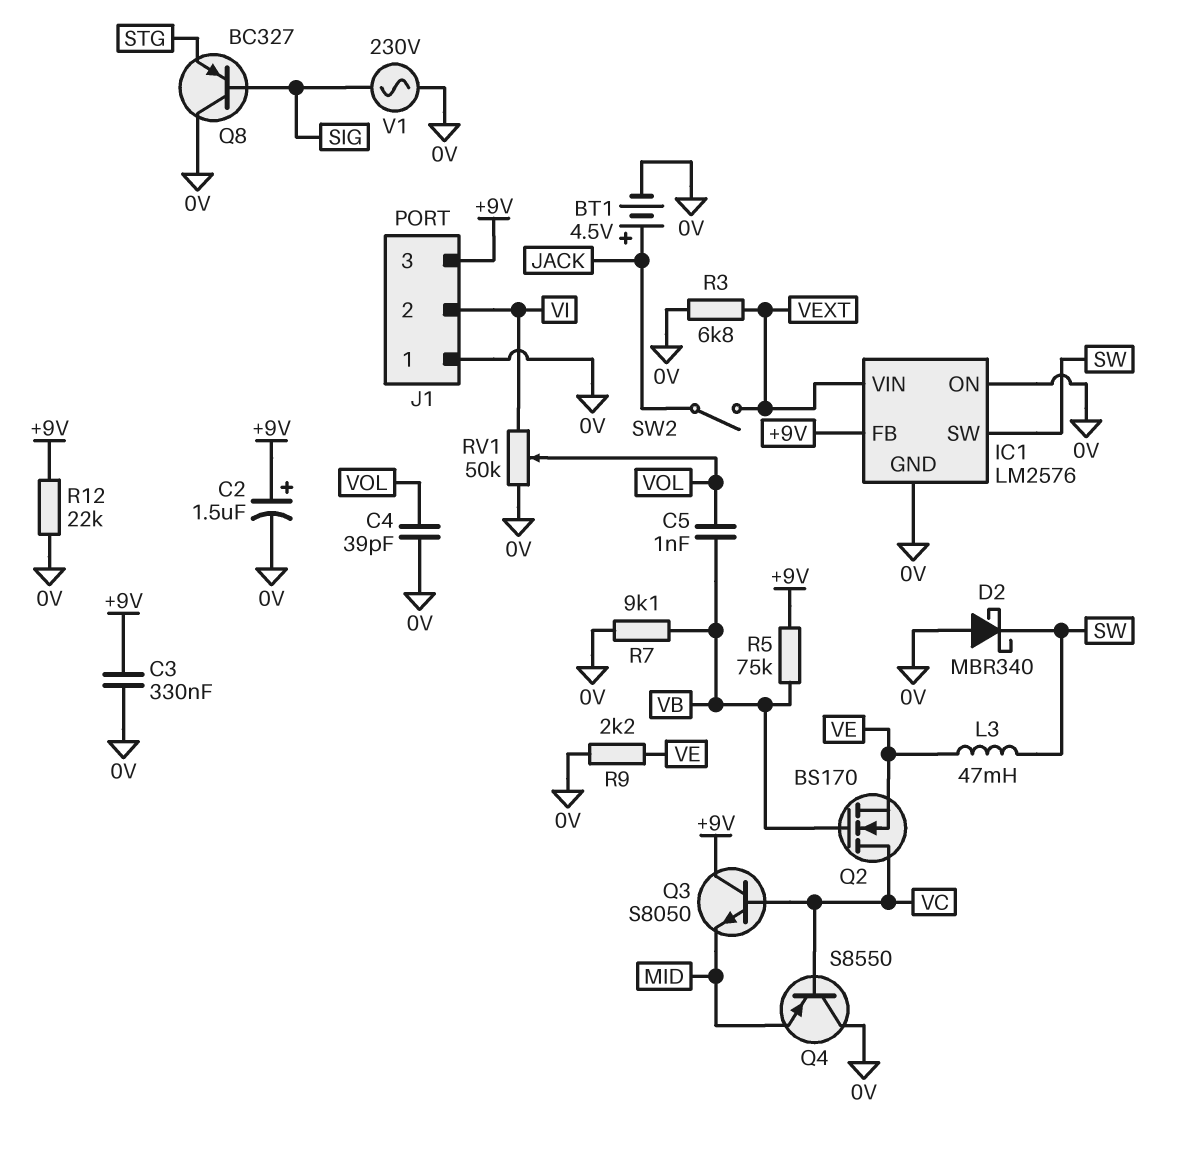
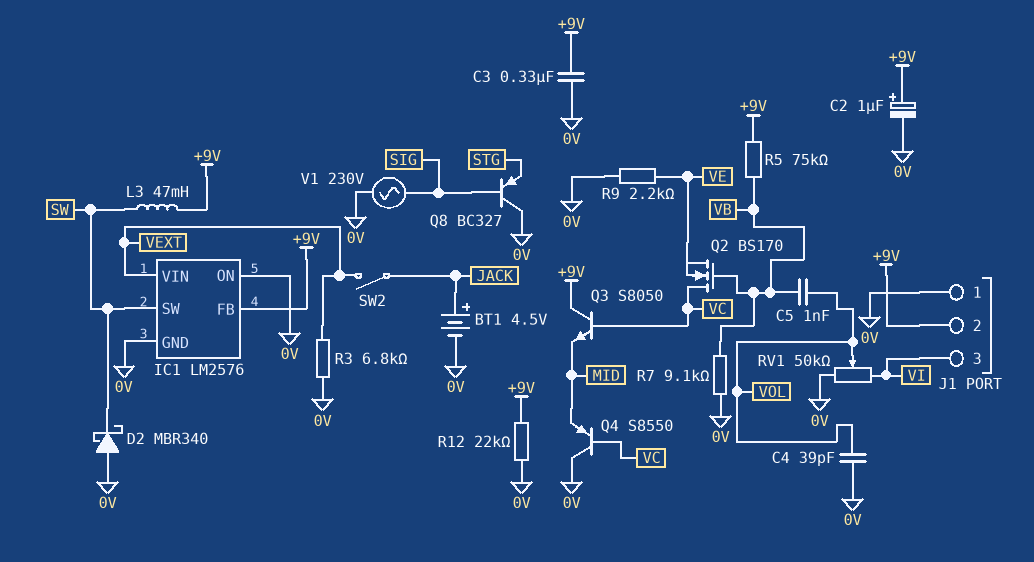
C2: 1.5uF (plus +9V, minus 0V) -> 1uF (plus +9V, minus 0V)
J1 pin 2: VI -> +9V
J1 pin 3: +9V -> VI
L3: 47mH (SW, VE) -> 47mH (+9V, SW)

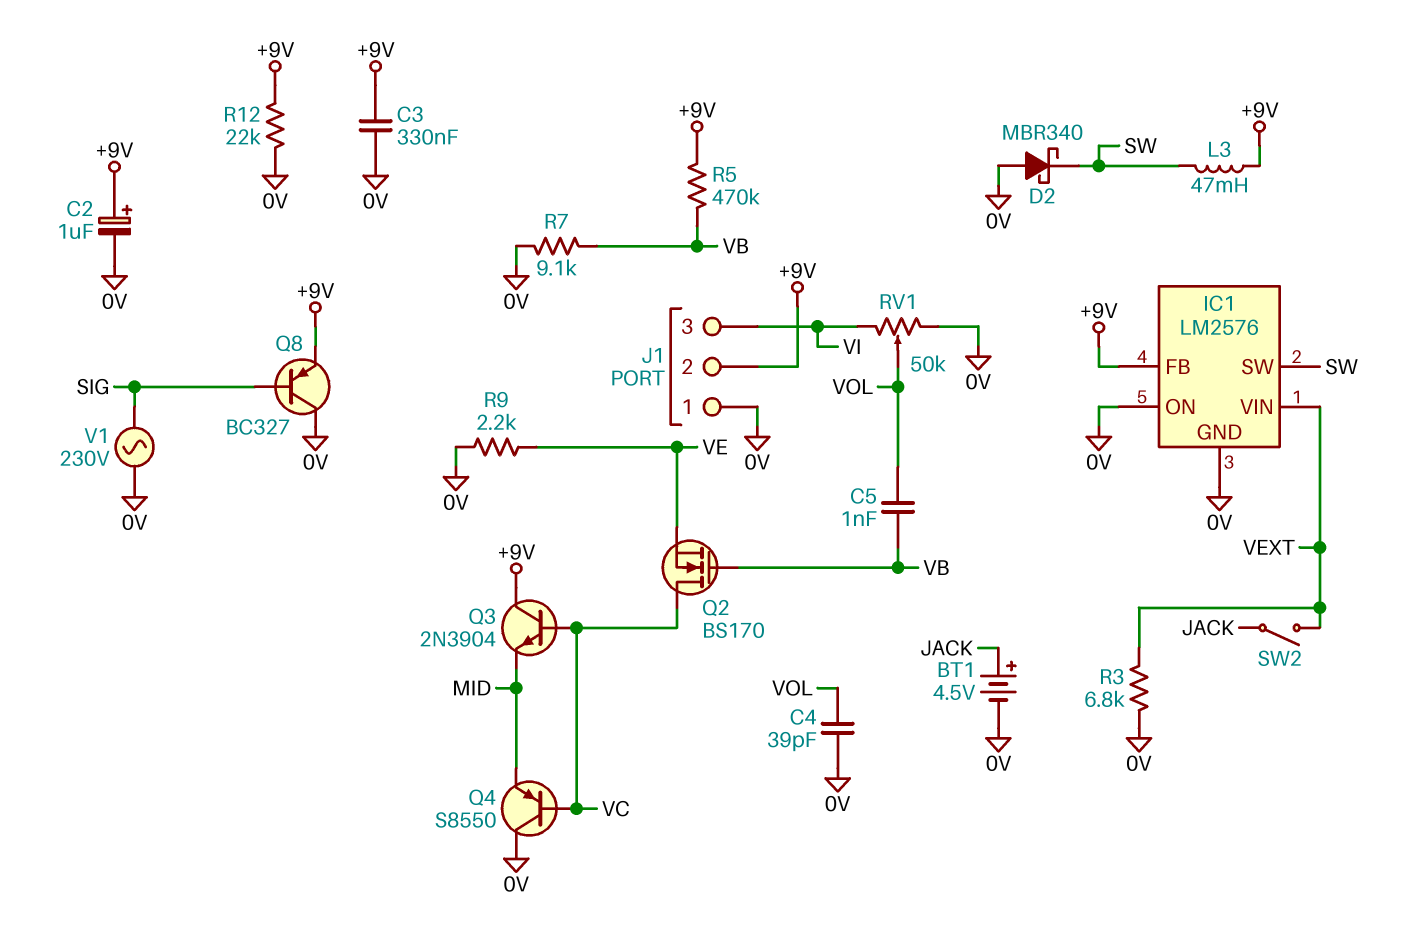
Q3: NPN S8050 (B VC, C +9V, E MID) -> NPN 2N3904 (B VC, C +9V, E MID)
Q8: PNP BC327 (B SIG, C 0V, E STG) -> PNP BC327 (B SIG, C 0V, E +9V)
R5: 75k (+9V, VB) -> 470k (+9V, VB)

